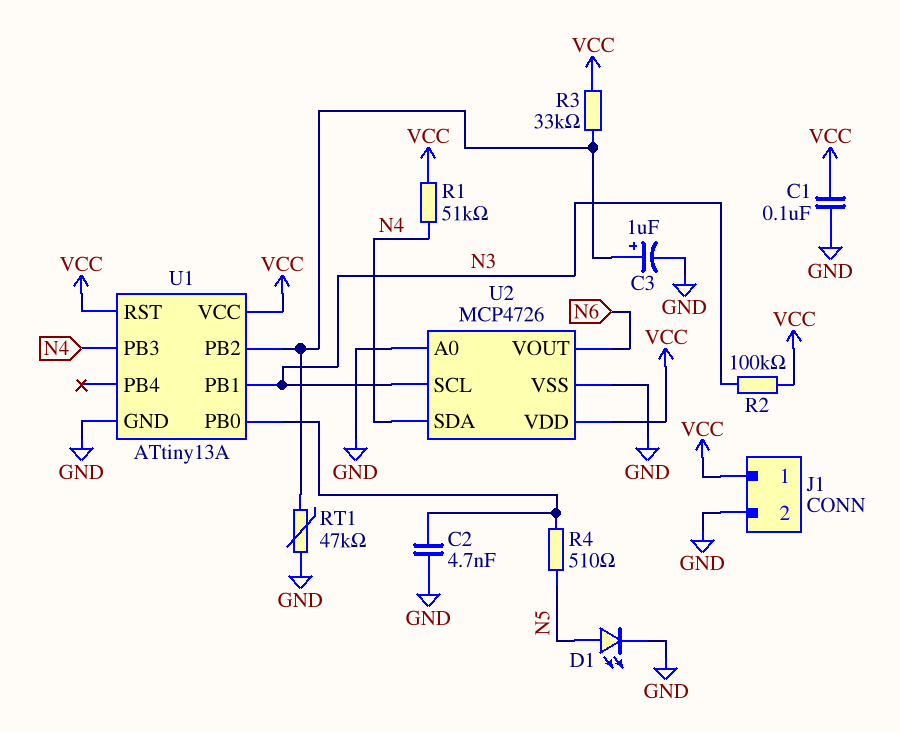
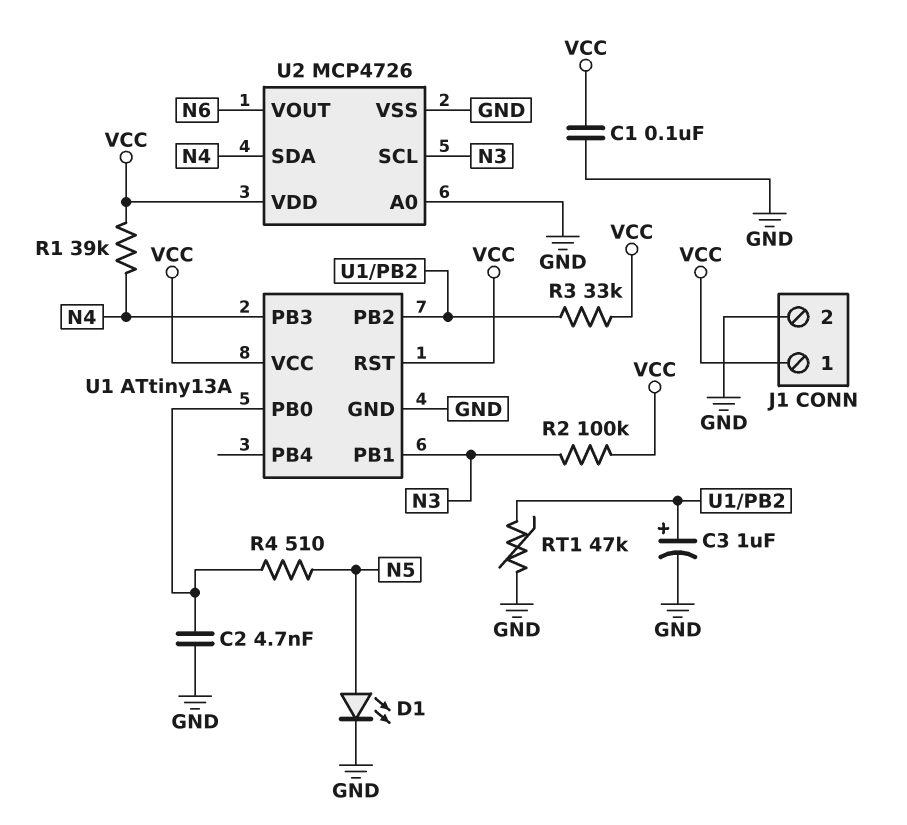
R1: 51k (N4, VCC) -> 39k (N4, VCC)

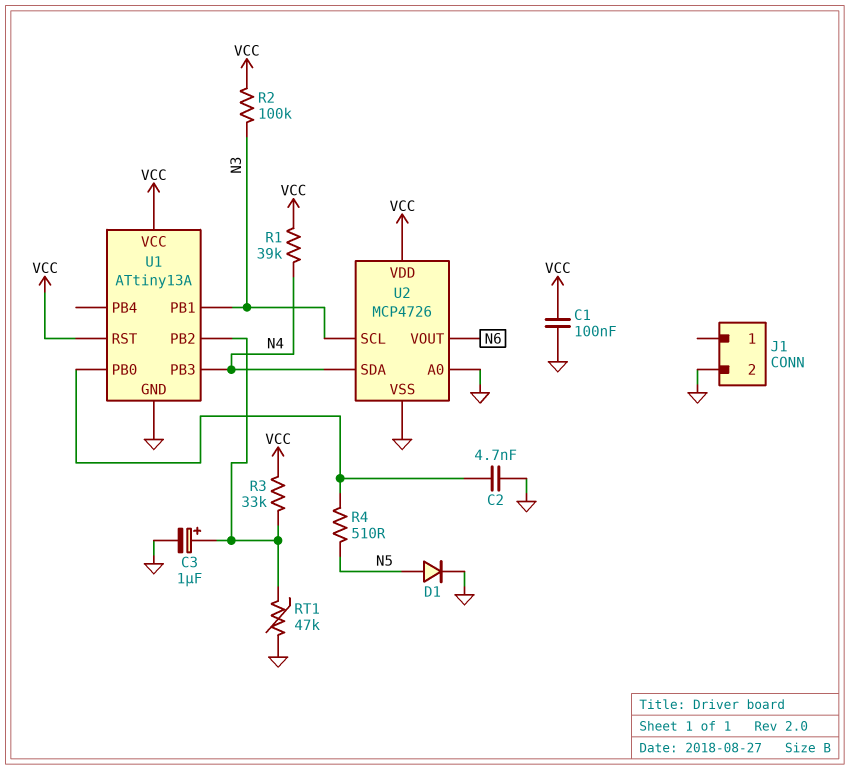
D1: LED (A N5, K GND) -> diode (A N5, K GND)
J1 pin 1: VCC -> none

